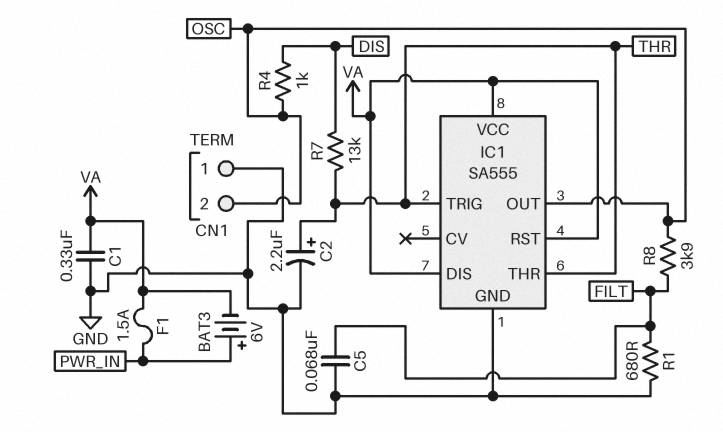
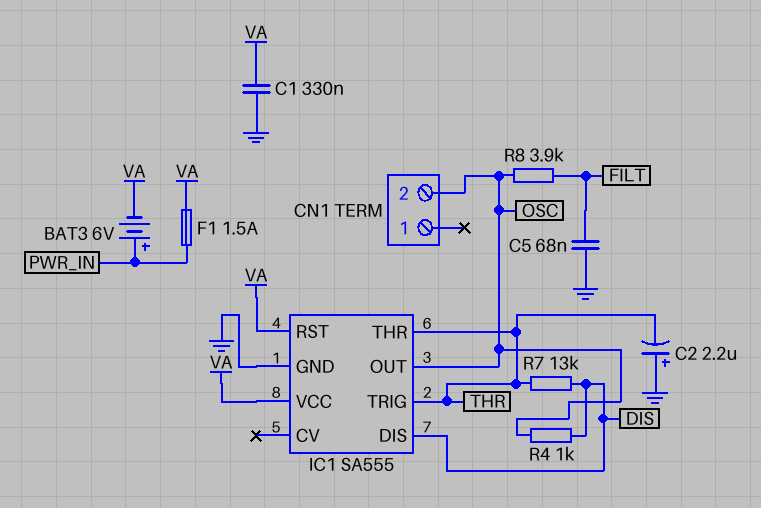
C2: 2.2uF (plus THR, minus GND) -> 2.2uF (plus GND, minus THR)
CN1 pin 1: GND -> none
IC1 pin DIS: VA -> DIS
R1: 680 (FILT, GND) -> none

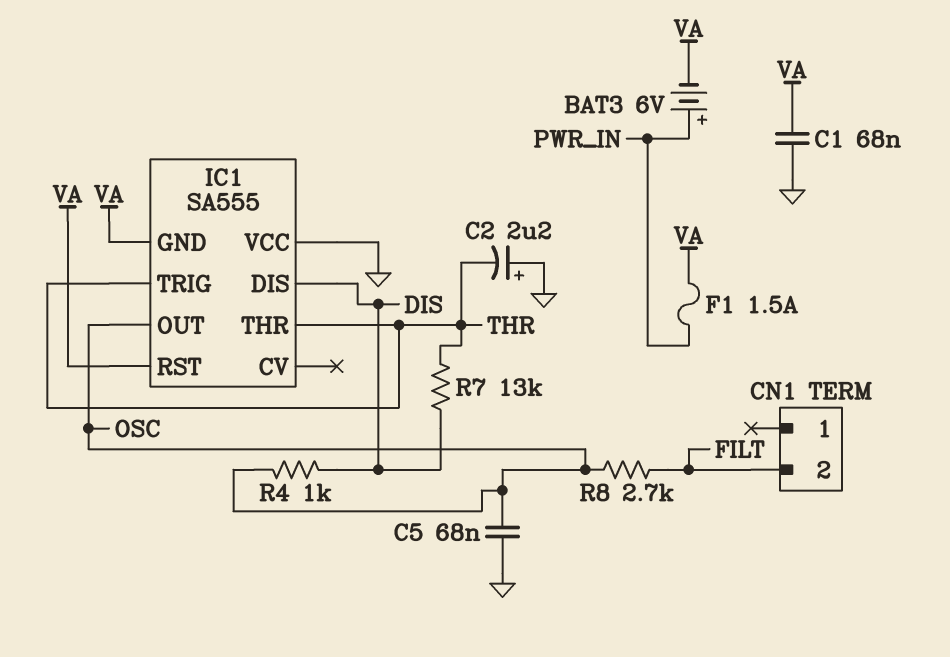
C1: 330nF (GND, VA) -> 68nF (GND, VA)
C5: 68nF (FILT, GND) -> 68nF (GND, OSC)
CN1 pin 2: OSC -> FILT
IC1 pin GND: GND -> VA
IC1 pin VCC: VA -> GND
R8: 3.9k (FILT, OSC) -> 2.7k (FILT, OSC)

